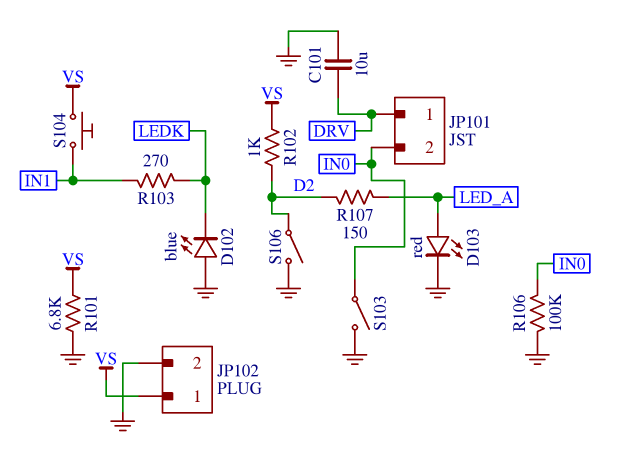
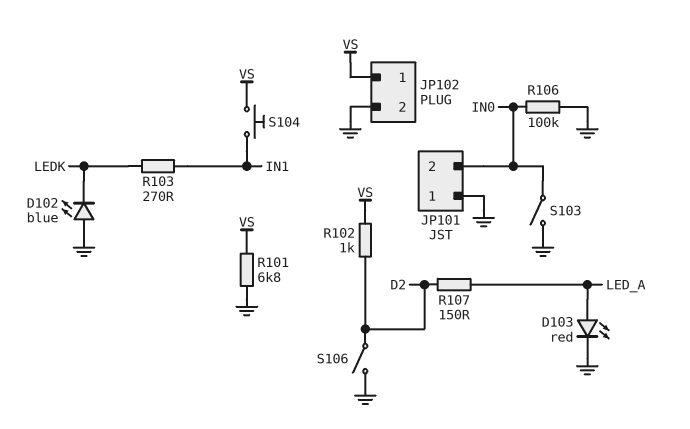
C101: 10uF (DRV, GND) -> none
JP101 pin 1: DRV -> GND

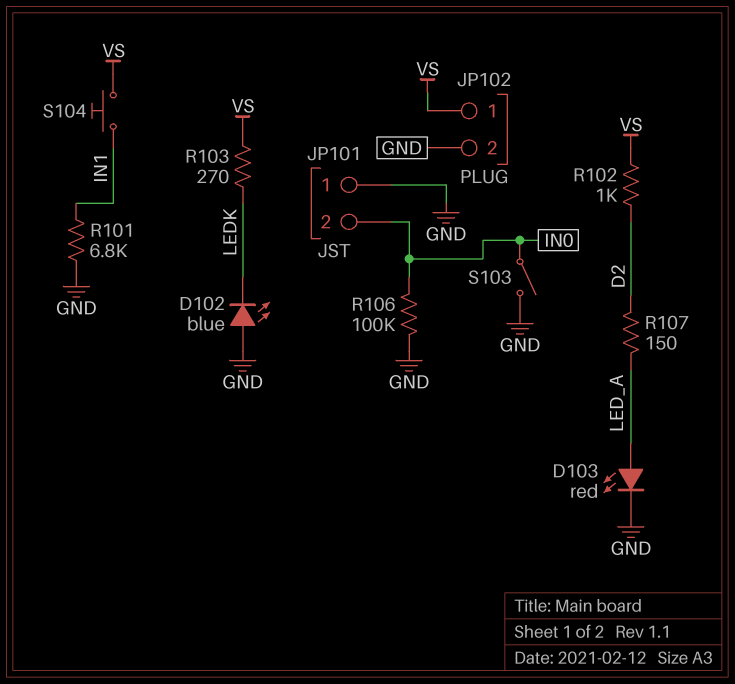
R101: 6.8k (GND, VS) -> 6.8k (GND, IN1)
R103: 270 (IN1, LEDK) -> 270 (LEDK, VS)
S106: switch (D2, GND) -> none

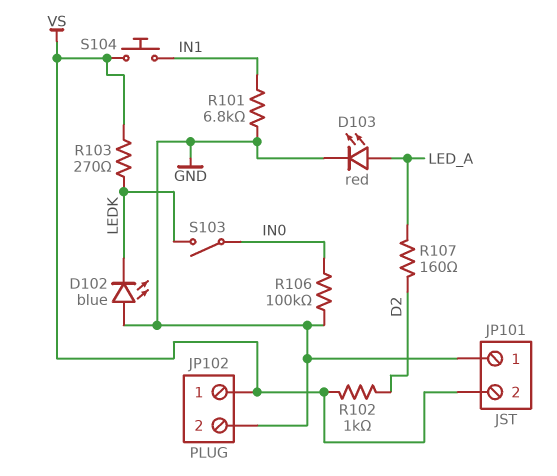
JP101 pin 2: IN0 -> VS
R107: 150 (D2, LED_A) -> 160 (D2, LED_A)
S103: switch (GND, IN0) -> switch (IN0, LEDK)

